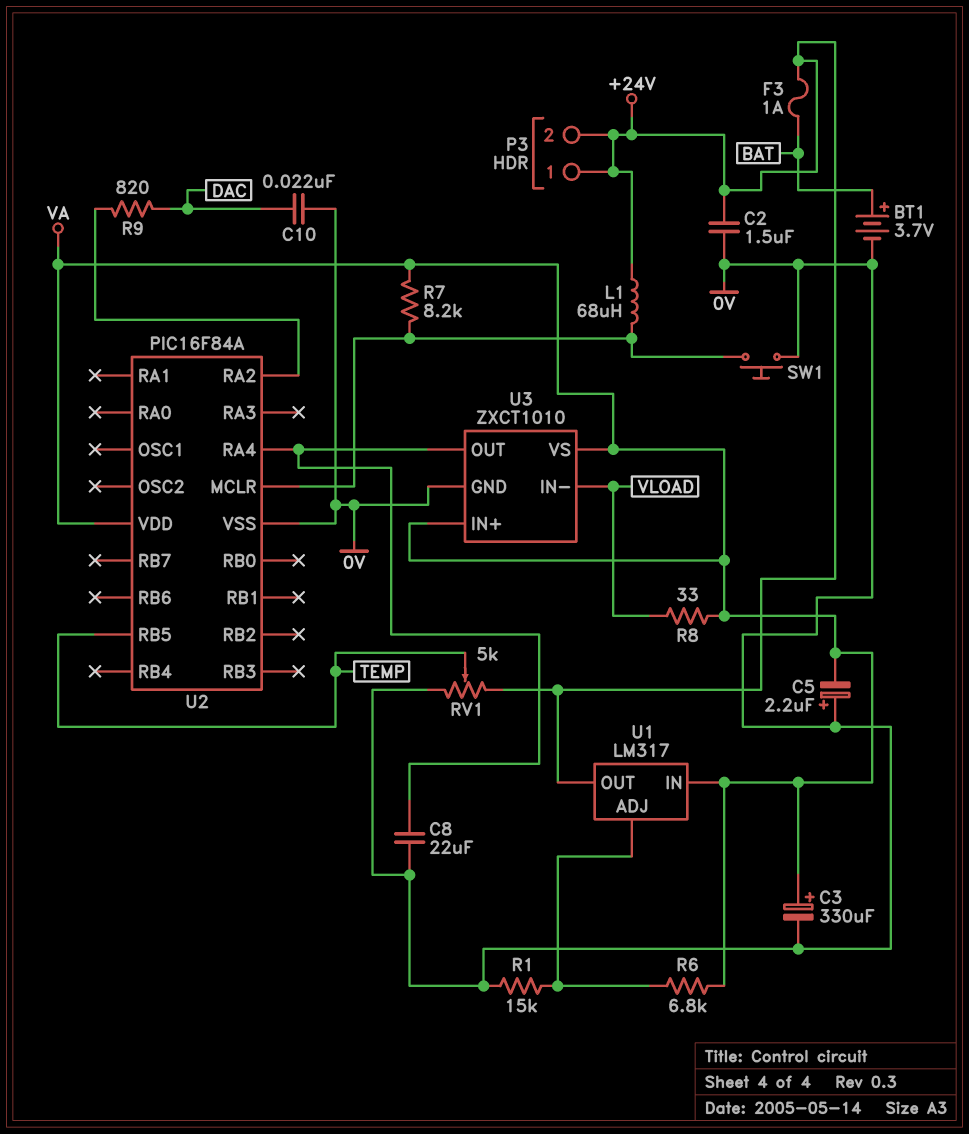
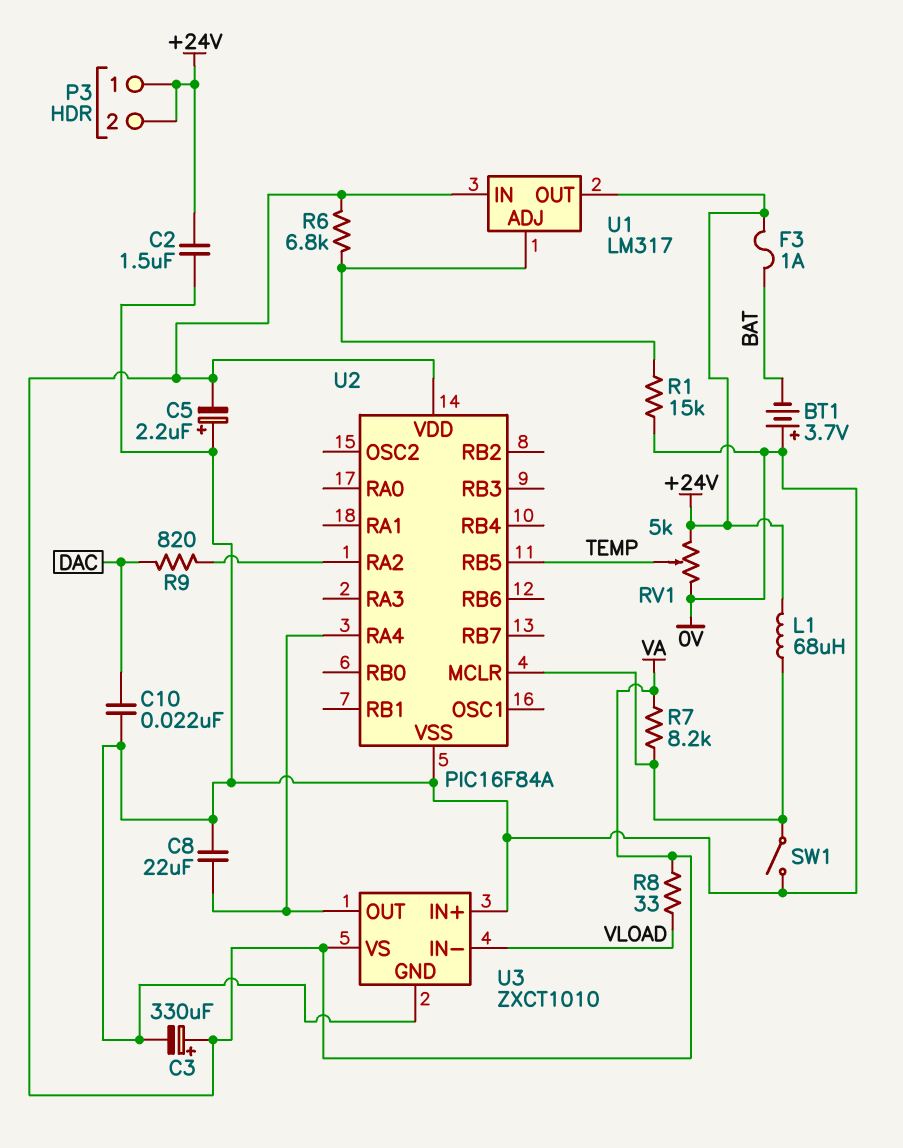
BT1: 3.7V (plus BAT, minus 0V) -> 3.7V (plus 0V, minus BAT)
SW1: button (0V, U2/MCLR) -> switch (0V, U2/MCLR)
U3 pin IN+: VA -> 0V

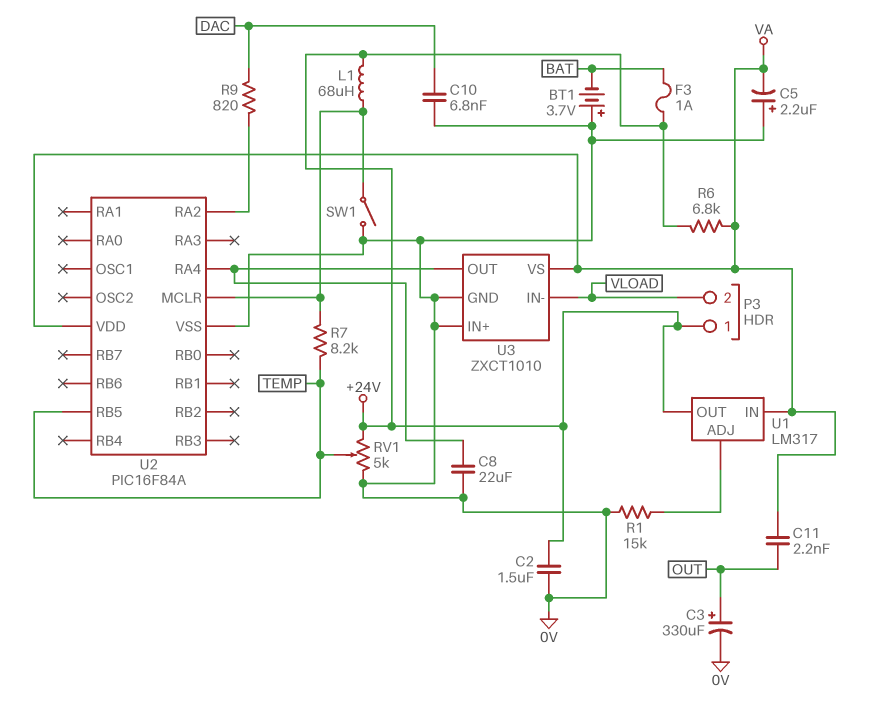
C3: 330uF (plus VA, minus 0V) -> 330uF (plus OUT, minus 0V)
C10: 22nF (0V, DAC) -> 6.8nF (0V, DAC)
C11: none -> 2.2nF (OUT, VA)
P3 pin 2: +24V -> VLOAD
R6: 6.8k (U1/ADJ, VA) -> 6.8k (+24V, VA)
R7: 8.2k (U2/MCLR, VA) -> 8.2k (TEMP, U2/MCLR)
R8: 33 (VA, VLOAD) -> none

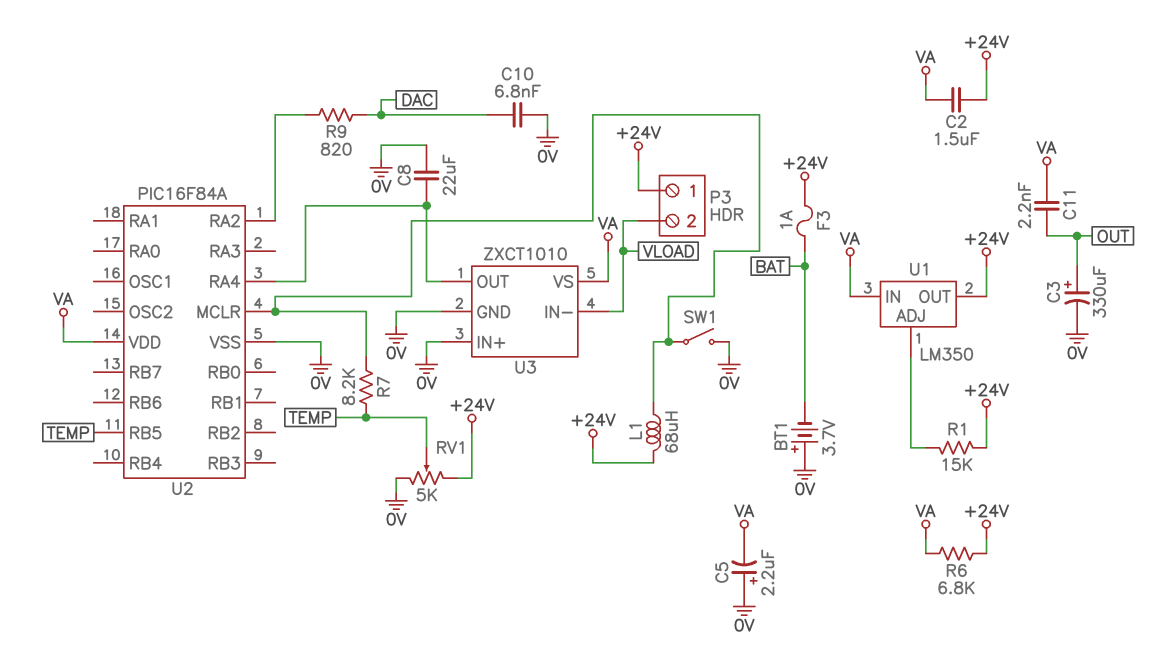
C2: 1.5uF (+24V, 0V) -> 1.5uF (+24V, VA)
R1: 15k (0V, U1/ADJ) -> 15k (+24V, U1/ADJ)
U1: LM317 -> LM350

